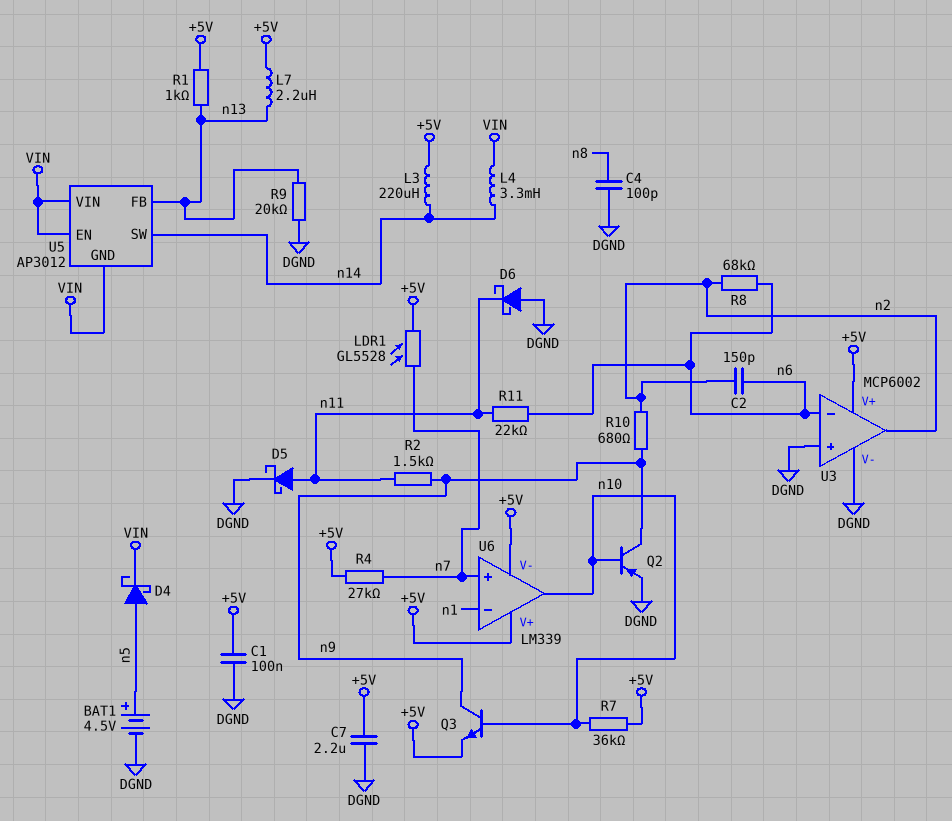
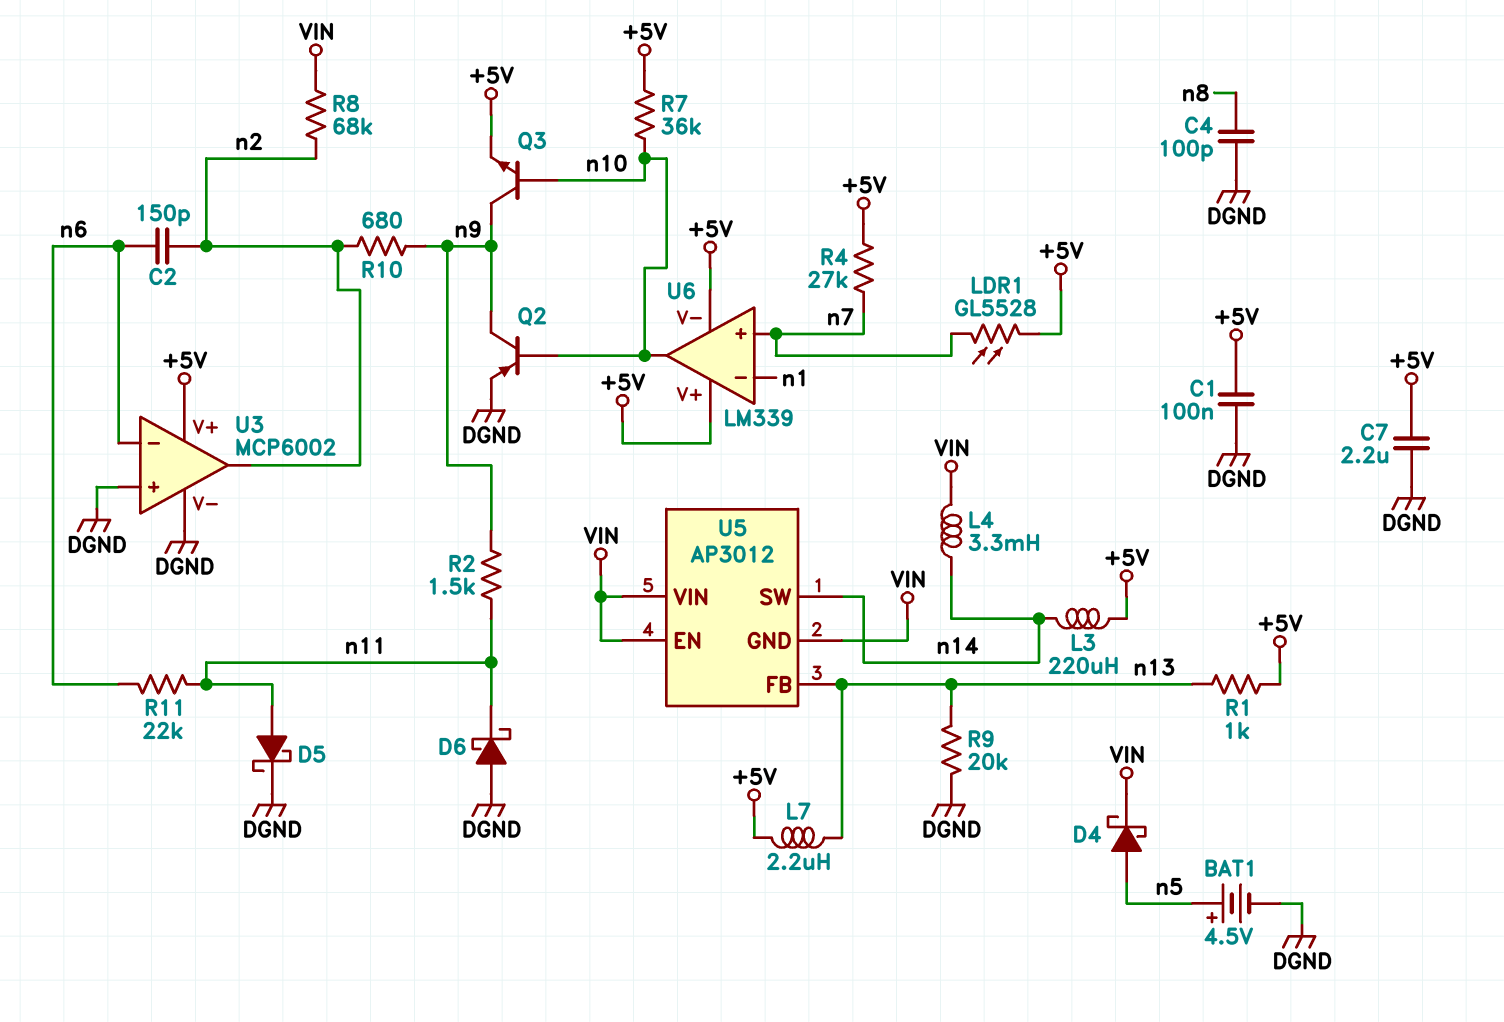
R8: 68k (n2, n6) -> 68k (VIN, n2)

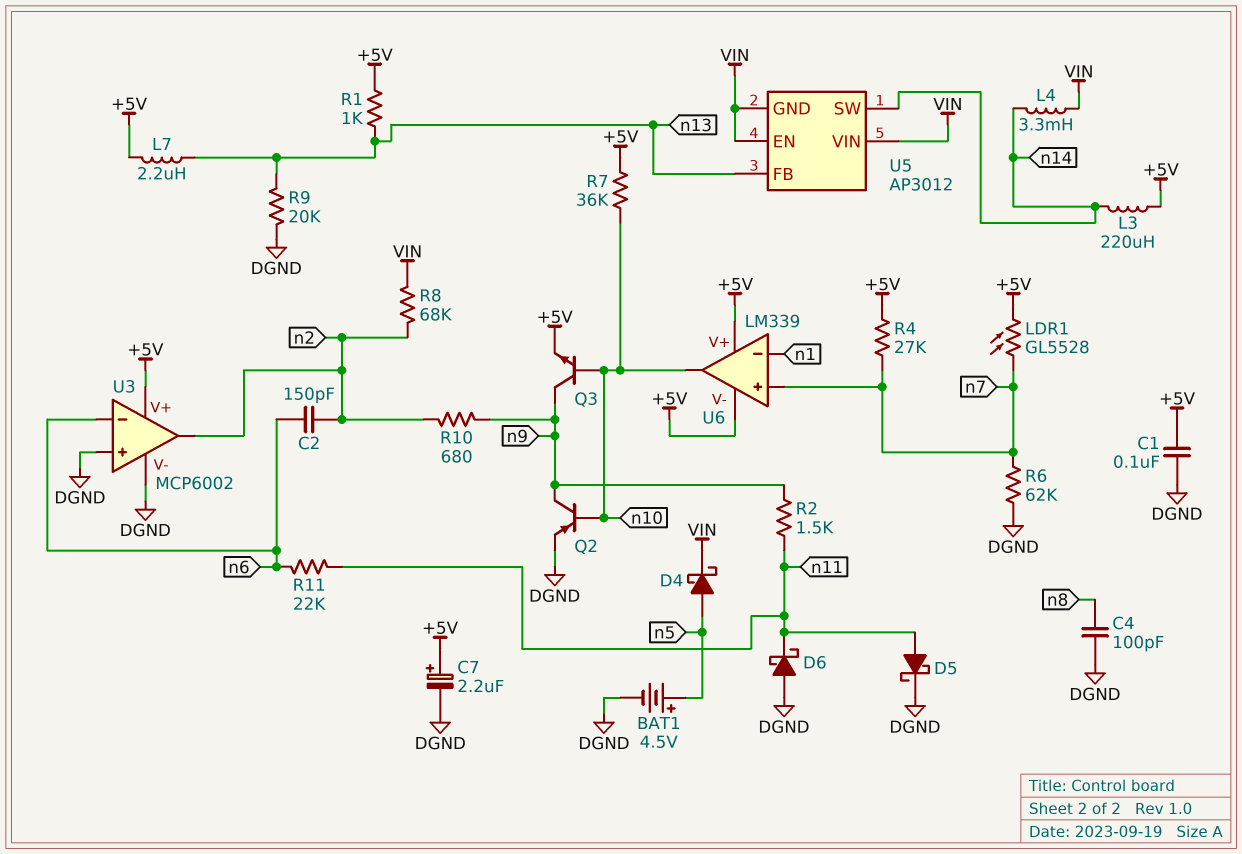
C7: 2.2uF (+5V, DGND) -> 2.2uF (plus +5V, minus DGND)
R6: none -> 62k (DGND, n7)

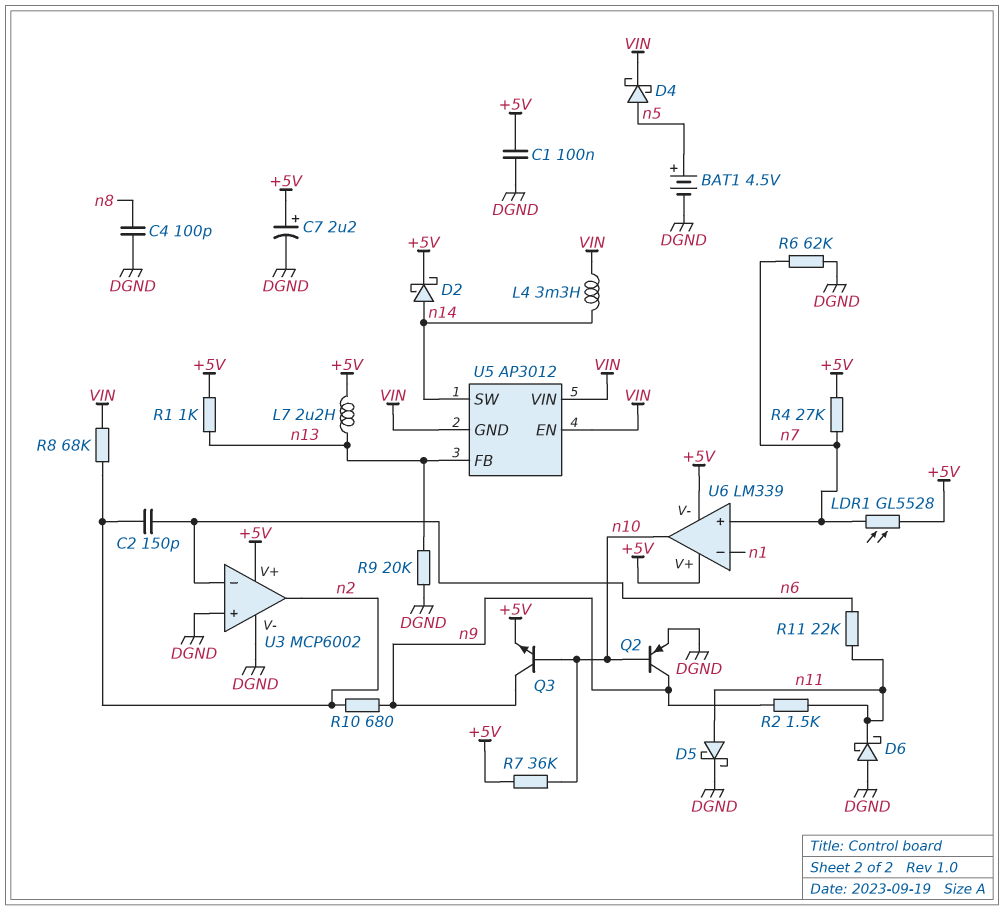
D2: none -> schottky (A n14, K +5V)
L3: 220uH (+5V, n14) -> none

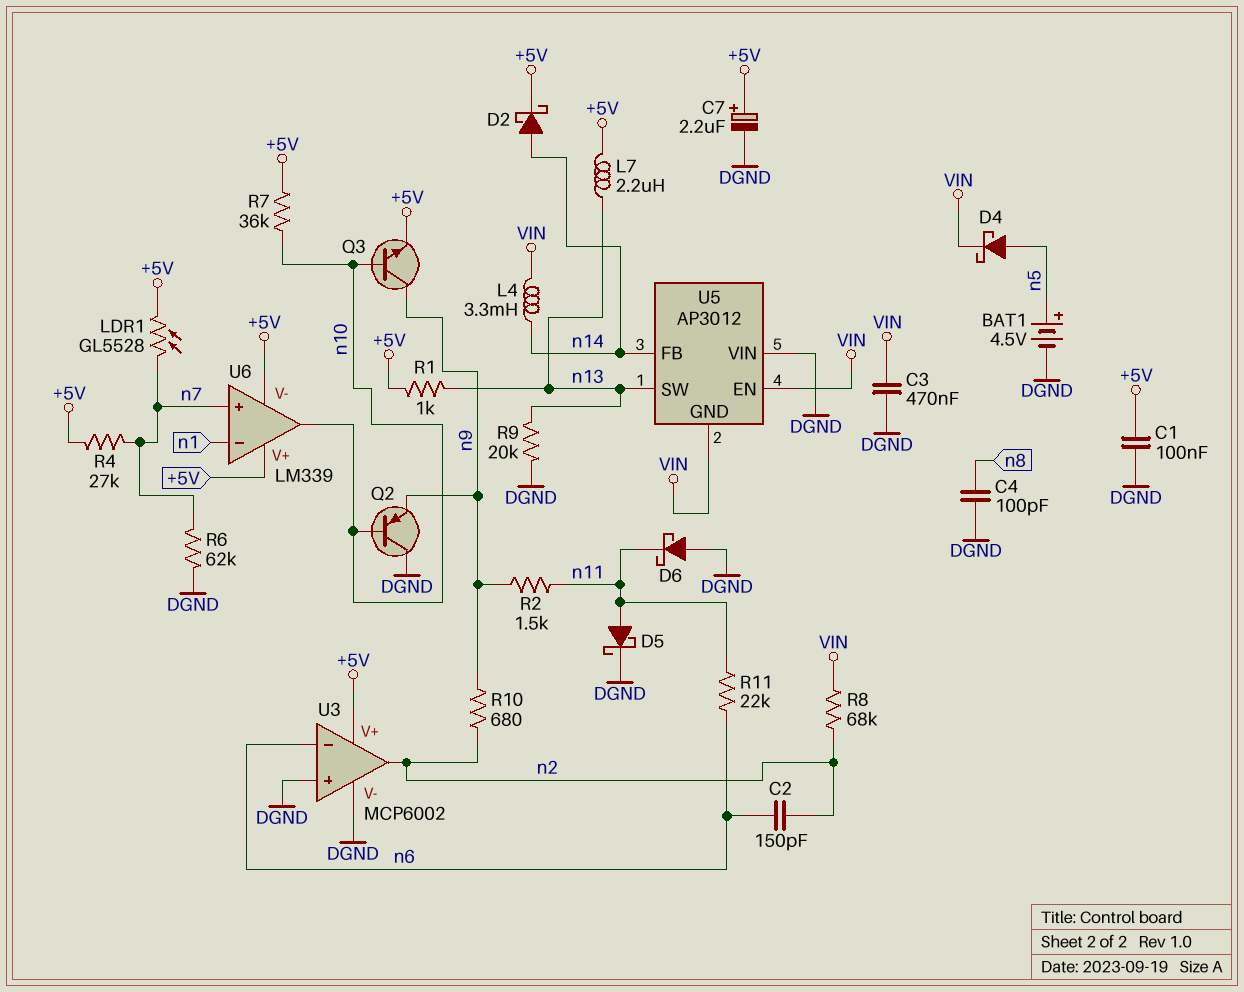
C3: none -> 470nF (DGND, VIN)
Q2: PNP (B n10, C n9, E DGND) -> PNP (B n10, C DGND, E n9)
U5 pin FB: n13 -> n14
U5 pin SW: n14 -> n13
U5 pin VIN: VIN -> DGND

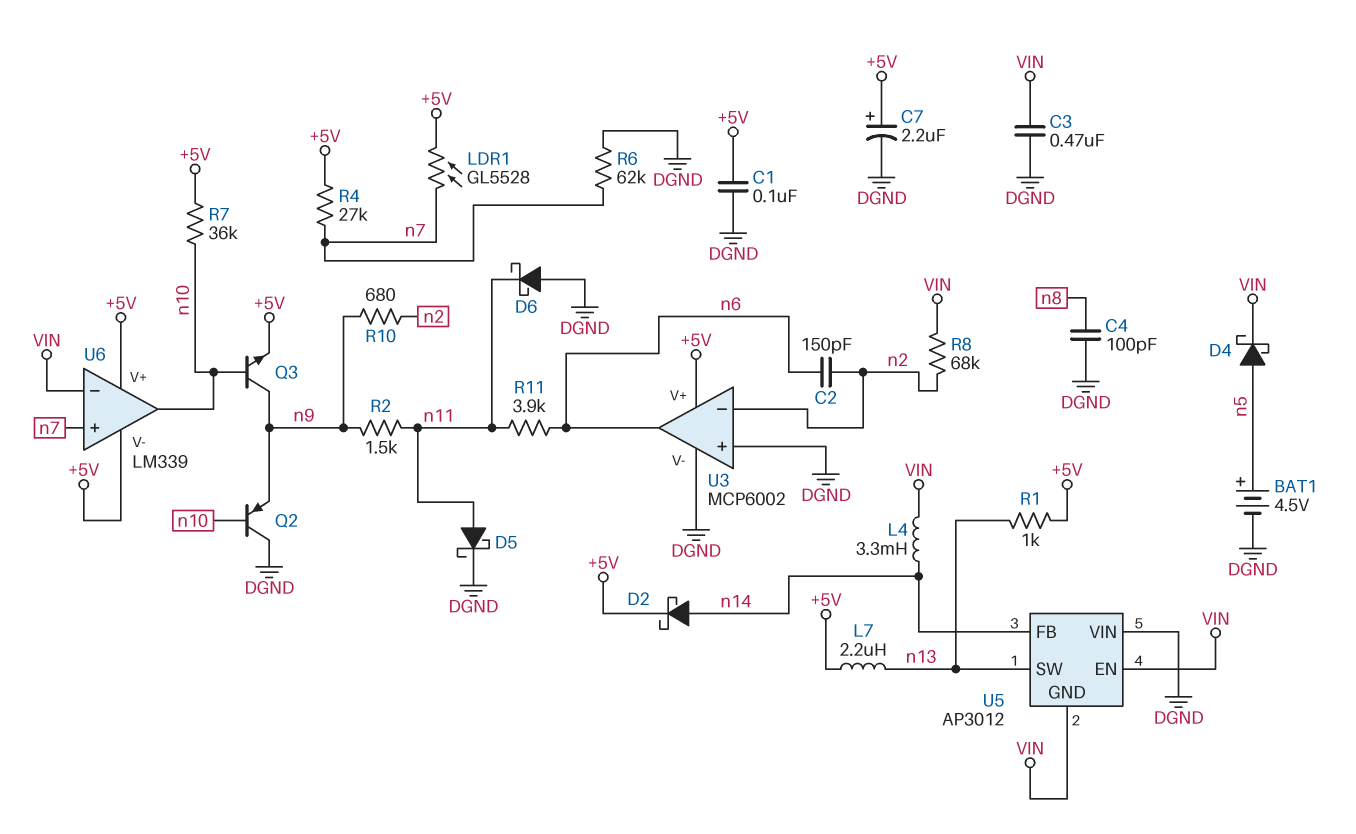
R9: 20k (DGND, n13) -> none
R11: 22k (n6, n11) -> 3.9k (n6, n11)
U3 pin in-: n6 -> n2
U3 pin out: n2 -> n6
U6 pin in-: n1 -> VIN

